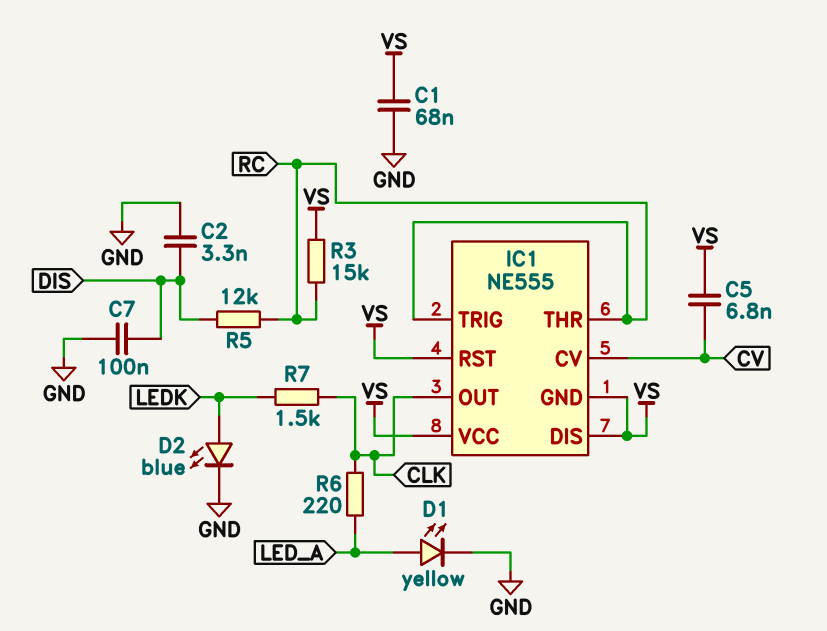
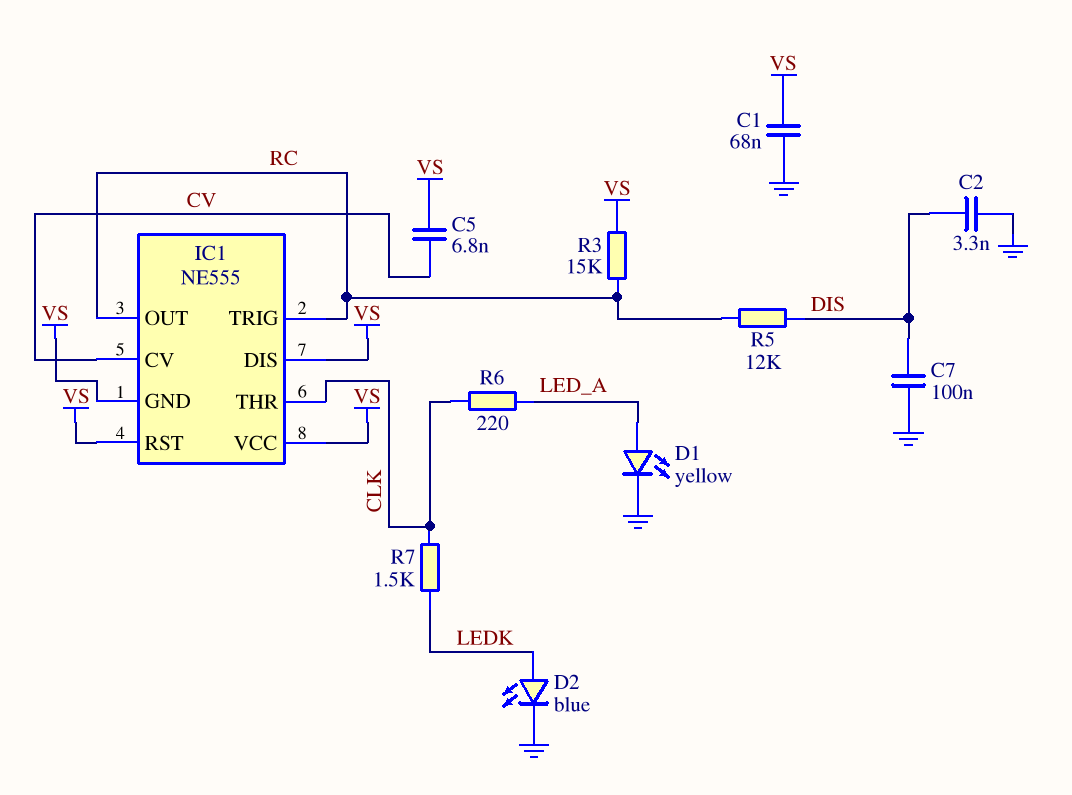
IC1 pin OUT: CLK -> RC
IC1 pin THR: RC -> CLK

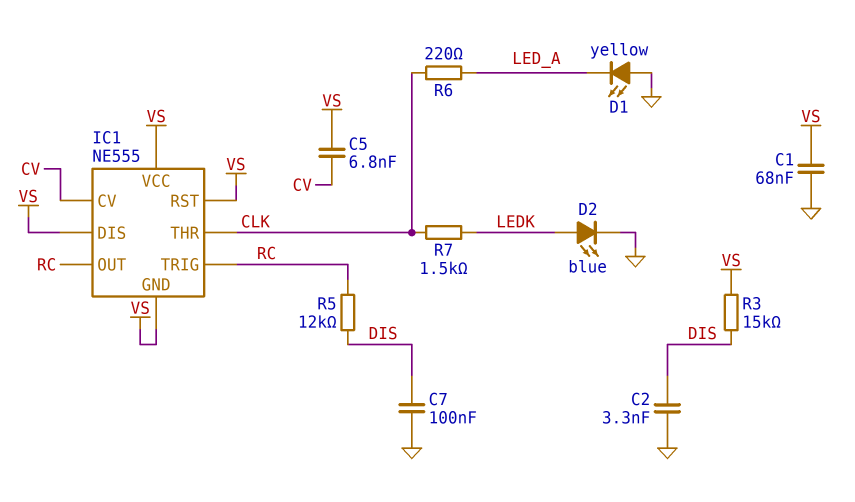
D1: LED yellow (A LED_A, K GND) -> LED yellow (A GND, K LED_A)
R3: 15k (RC, VS) -> 15k (DIS, VS)

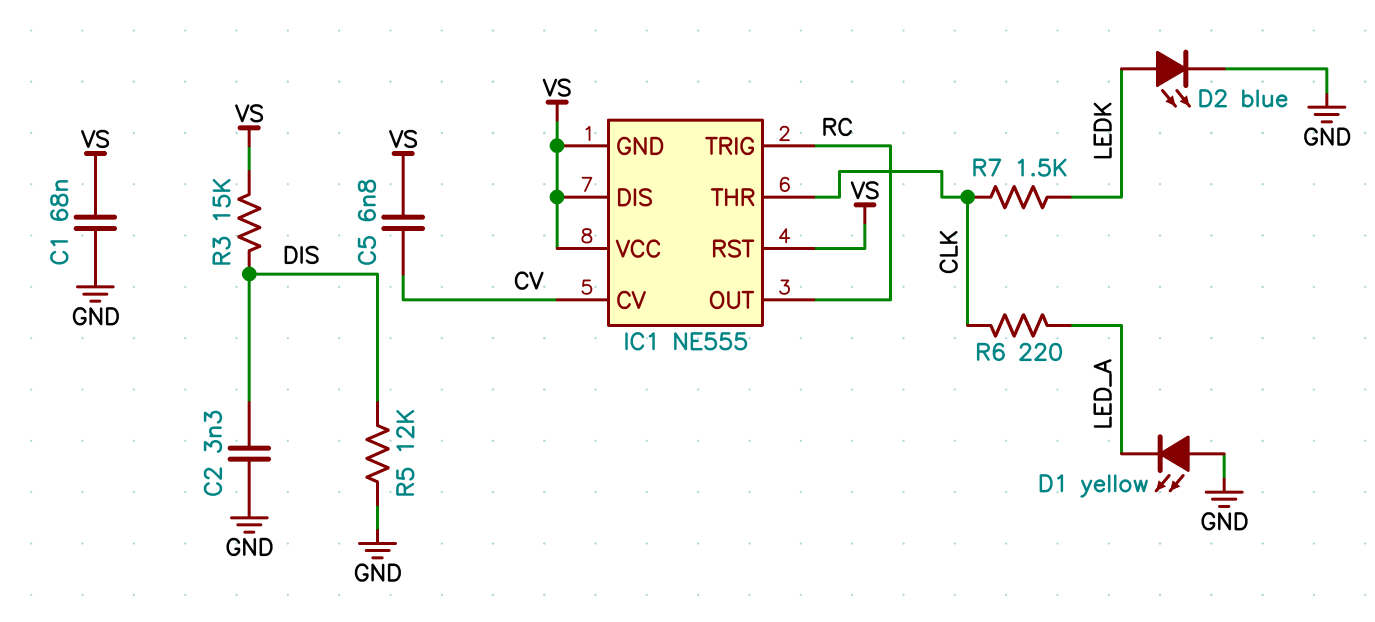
C7: 100nF (DIS, GND) -> none
R5: 12k (DIS, RC) -> 12k (DIS, GND)

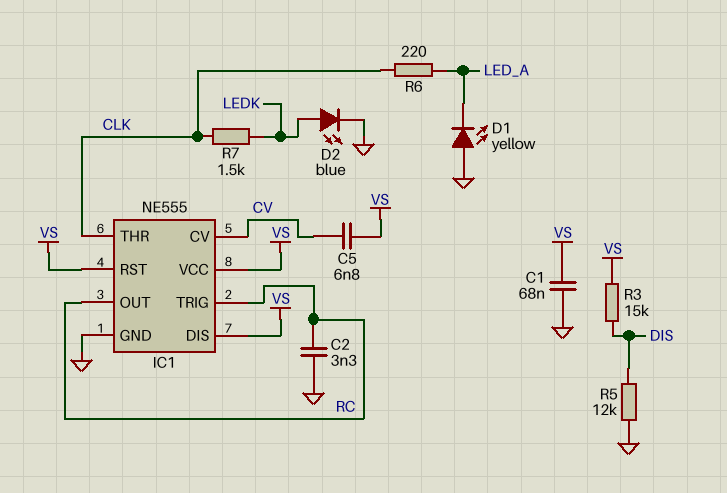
C2: 3.3nF (DIS, GND) -> 3.3nF (GND, RC)
IC1 pin GND: VS -> GND

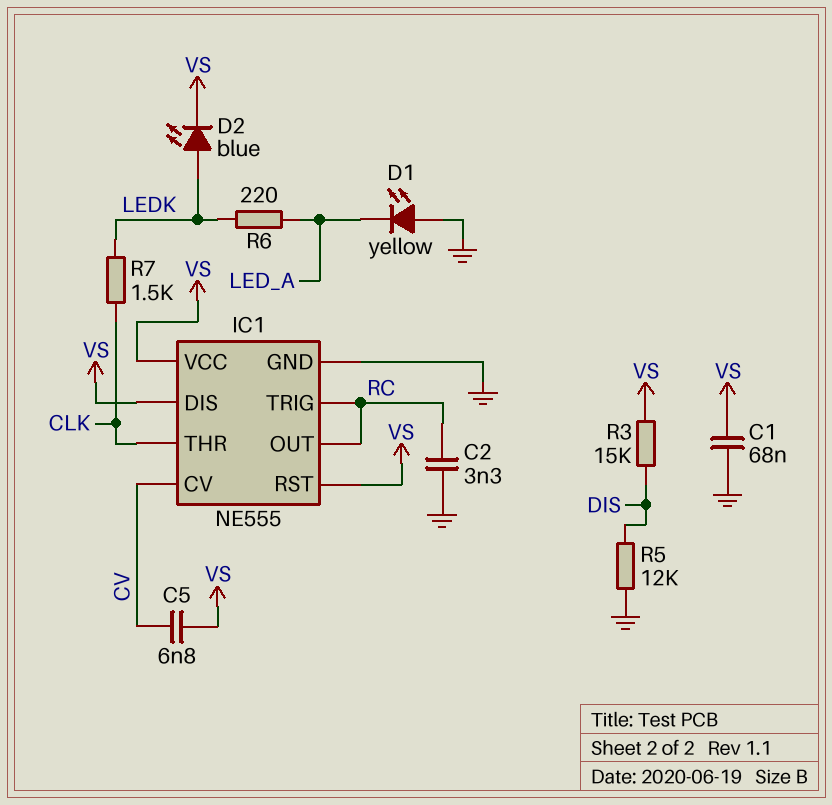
D2: LED blue (A LEDK, K GND) -> LED blue (A LEDK, K VS)
R6: 220 (CLK, LED_A) -> 220 (LEDK, LED_A)

